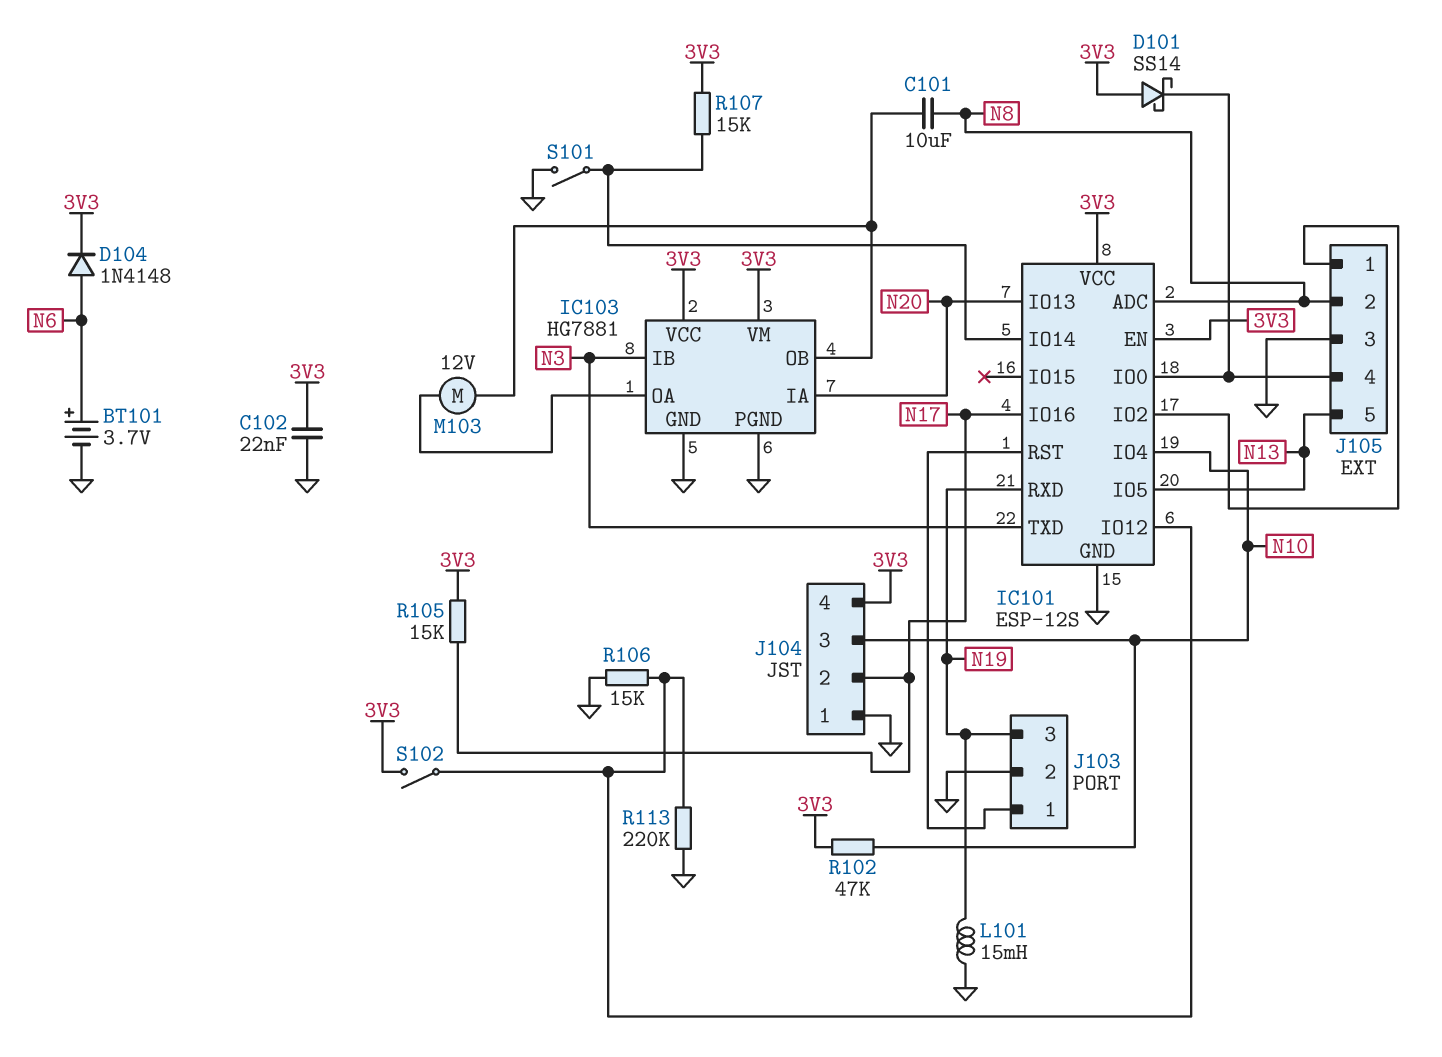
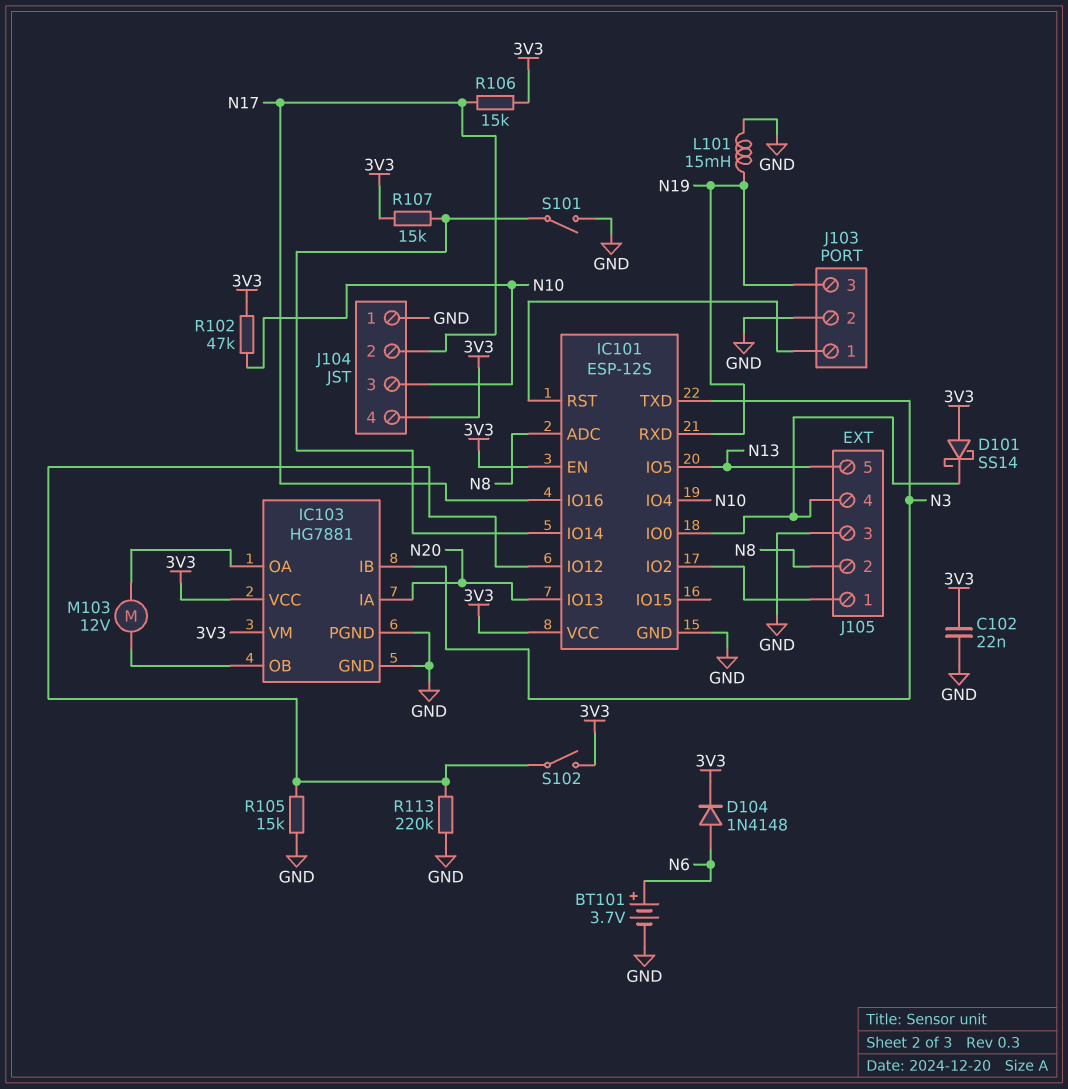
C101: 10uF (IC103/OB, N8) -> none
R105: 15k (3V3, N17) -> 15k (GND, IC101/IO12)
R106: 15k (GND, IC101/IO12) -> 15k (3V3, N17)

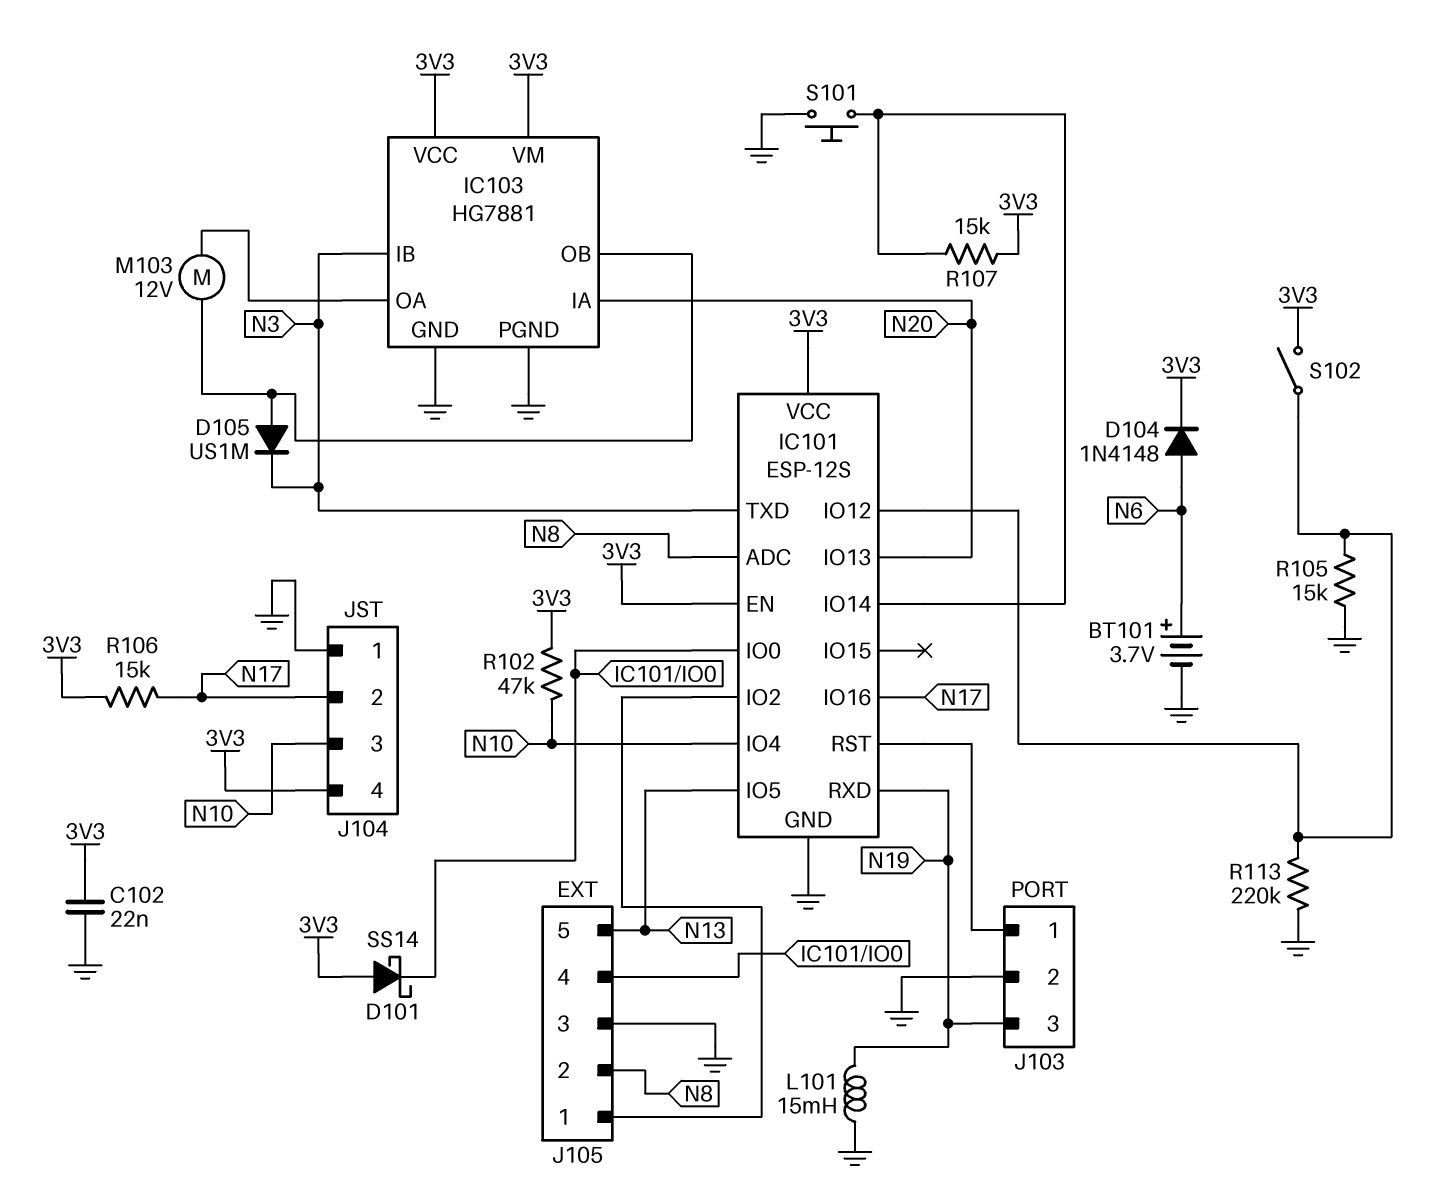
D105: none -> diode US1M (A IC103/OB, K N3)
S101: switch (GND, IC101/IO14) -> button (GND, IC101/IO14)

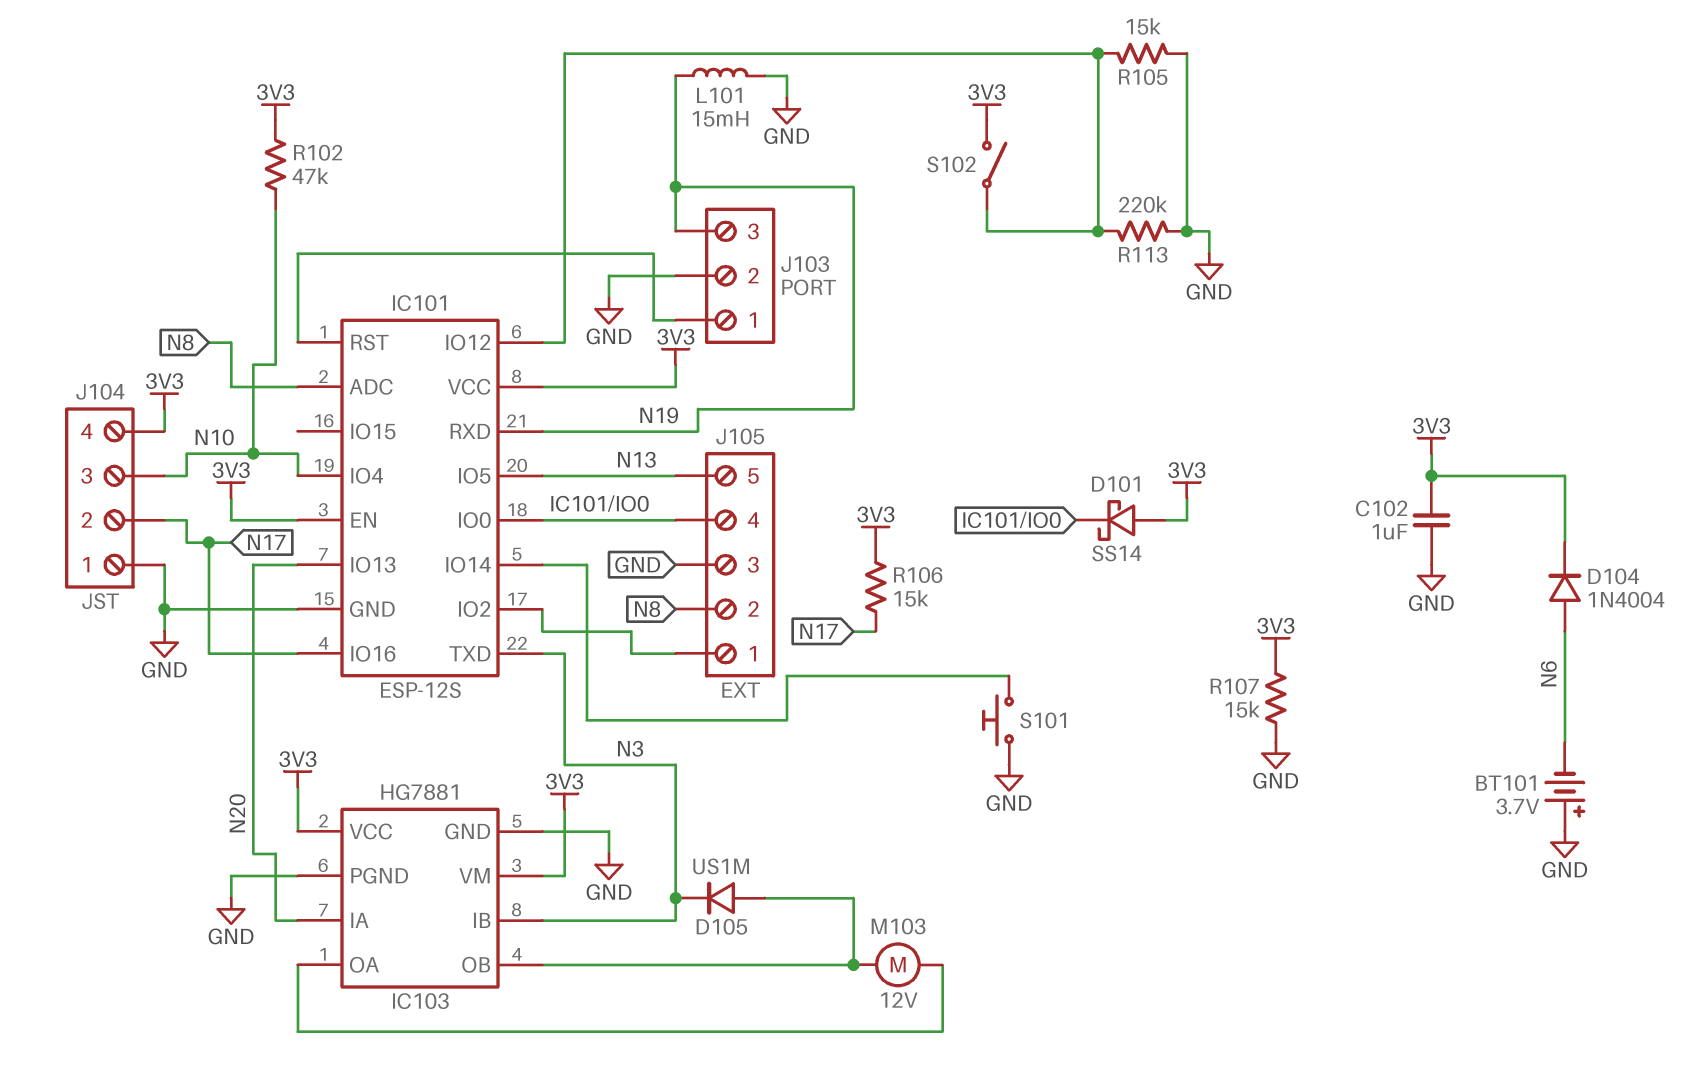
BT101: 3.7V (plus N6, minus GND) -> 3.7V (plus GND, minus N6)
C102: 22nF (3V3, GND) -> 1uF (3V3, GND)
D104: diode 1N4148 (A N6, K 3V3) -> diode 1N4004 (A N6, K 3V3)
R107: 15k (3V3, IC101/IO14) -> 15k (3V3, GND)

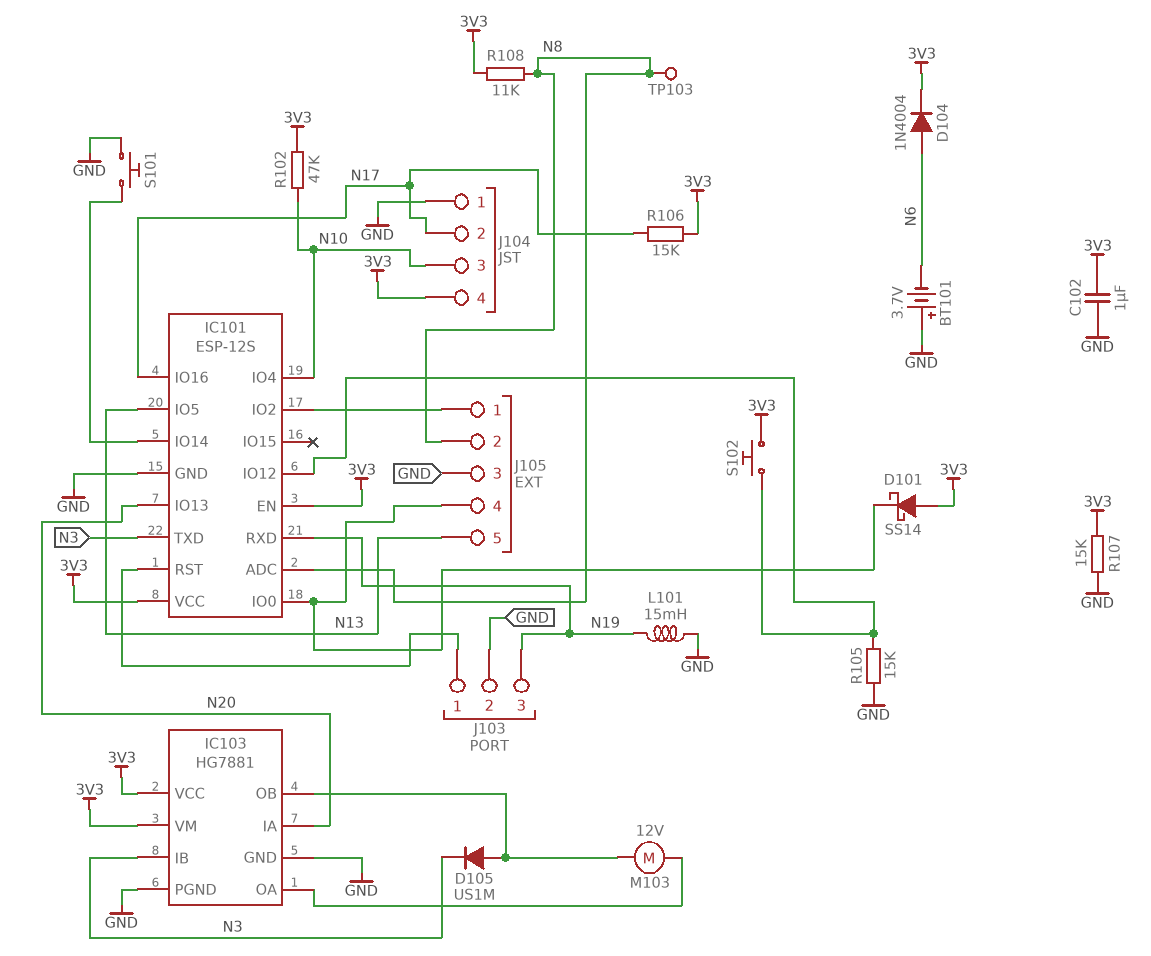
R108: none -> 11k (3V3, N8)
R113: 220k (GND, IC101/IO12) -> none
S102: switch (3V3, IC101/IO12) -> button (3V3, IC101/IO12)
TP103: none -> test point (N8)

